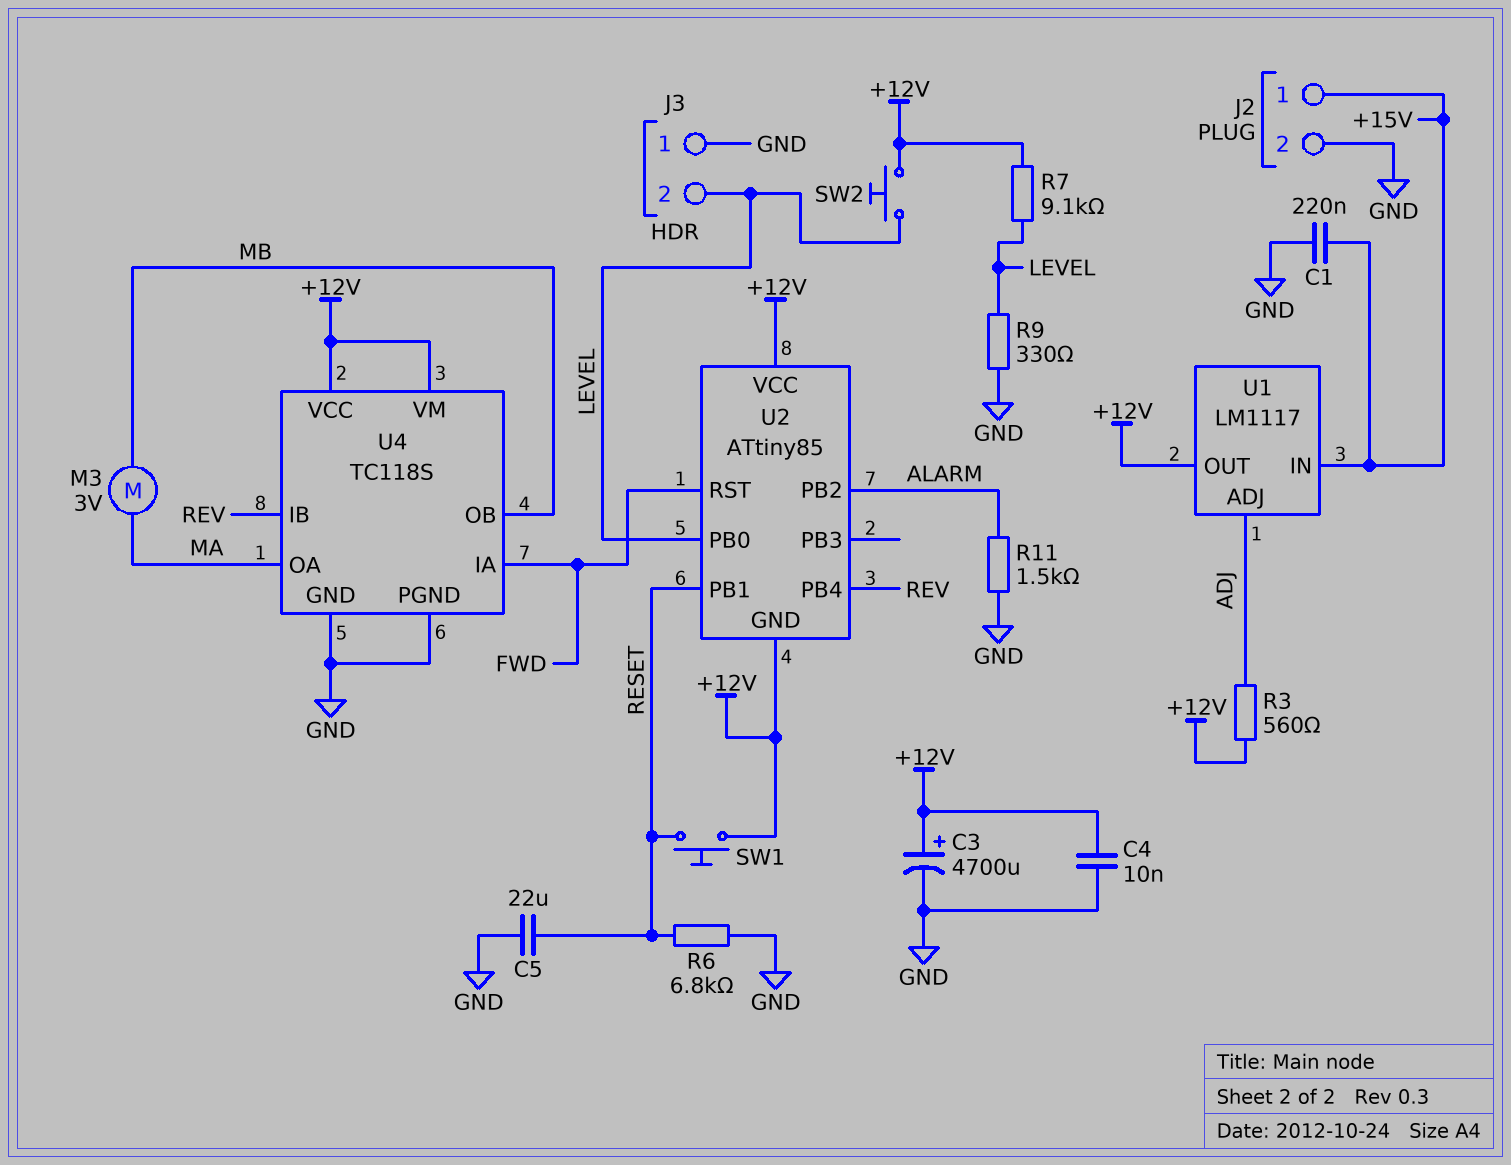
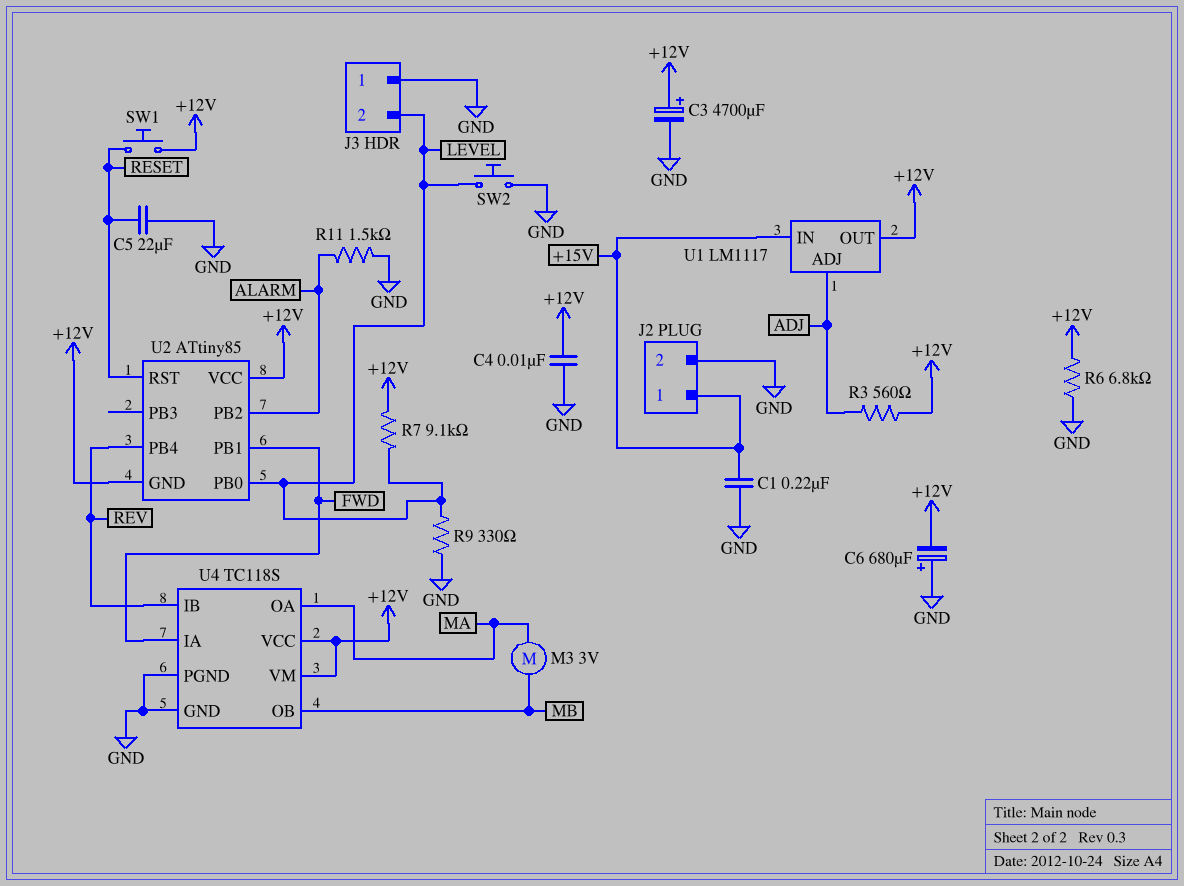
C6: none -> 680uF (plus GND, minus +12V)
R6: 6.8k (GND, RESET) -> 6.8k (+12V, GND)
SW2: button (+12V, LEVEL) -> button (GND, LEVEL)
U2 pin PB1: RESET -> FWD
U2 pin RST: FWD -> RESET

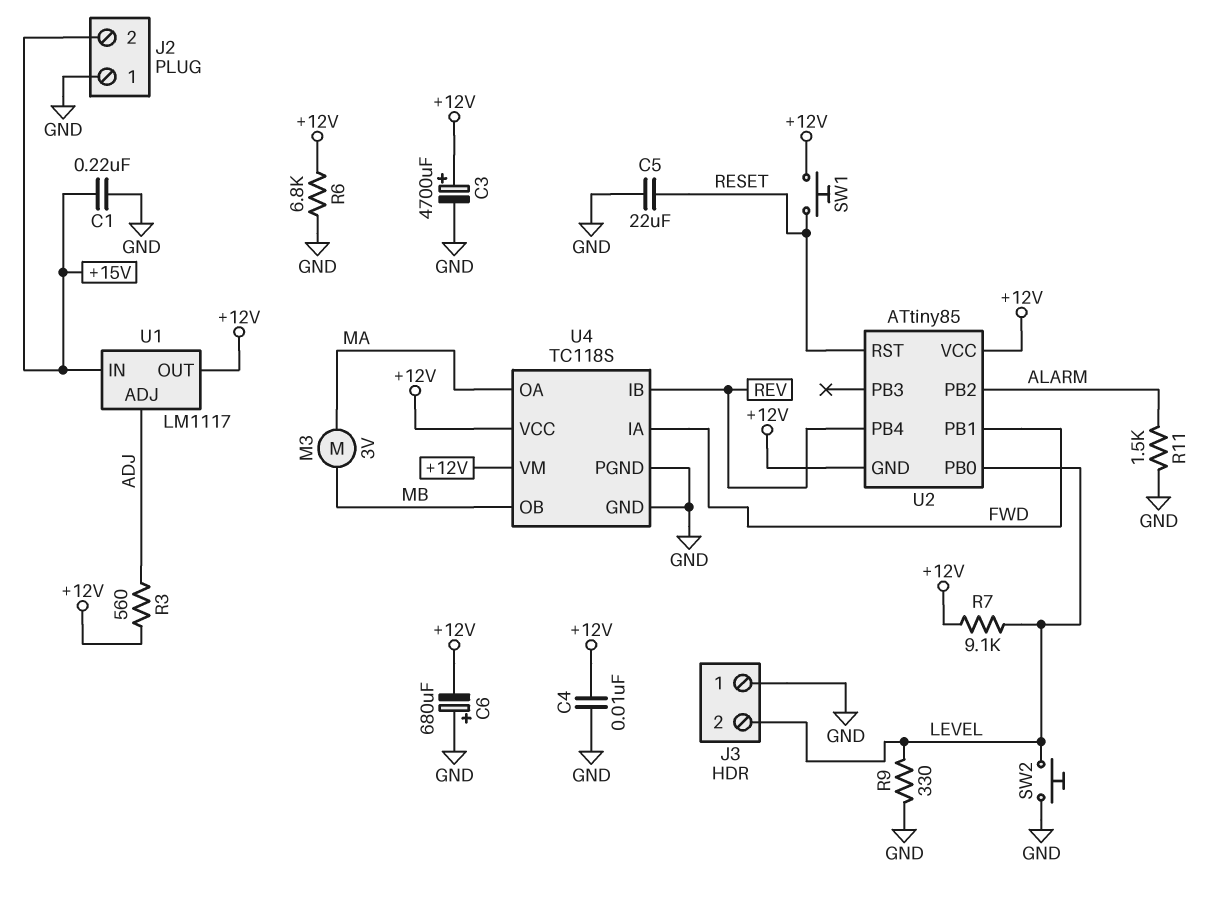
J2 pin 1: +15V -> GND
J2 pin 2: GND -> +15V

